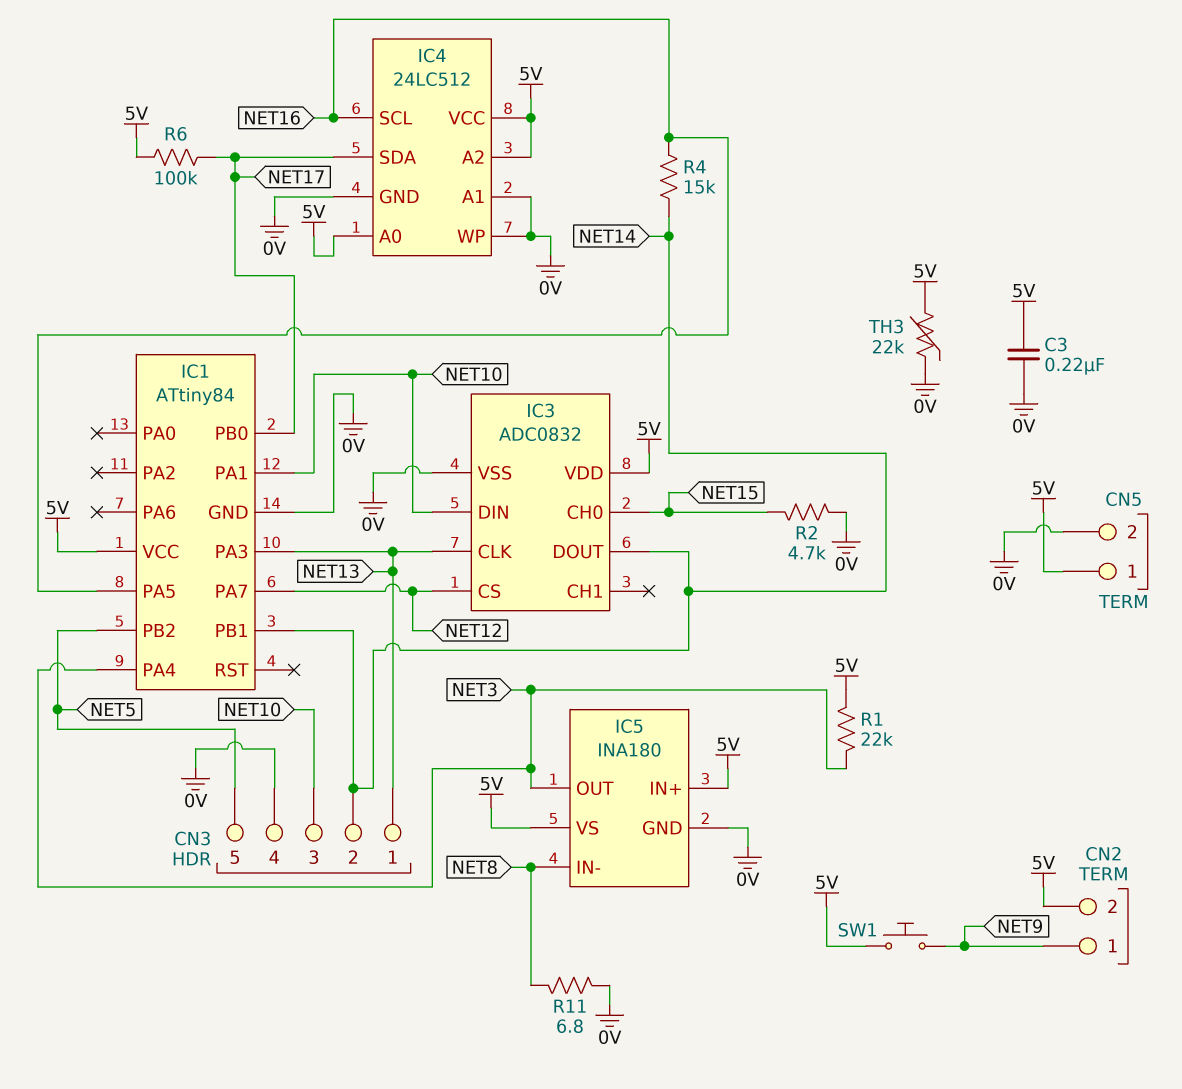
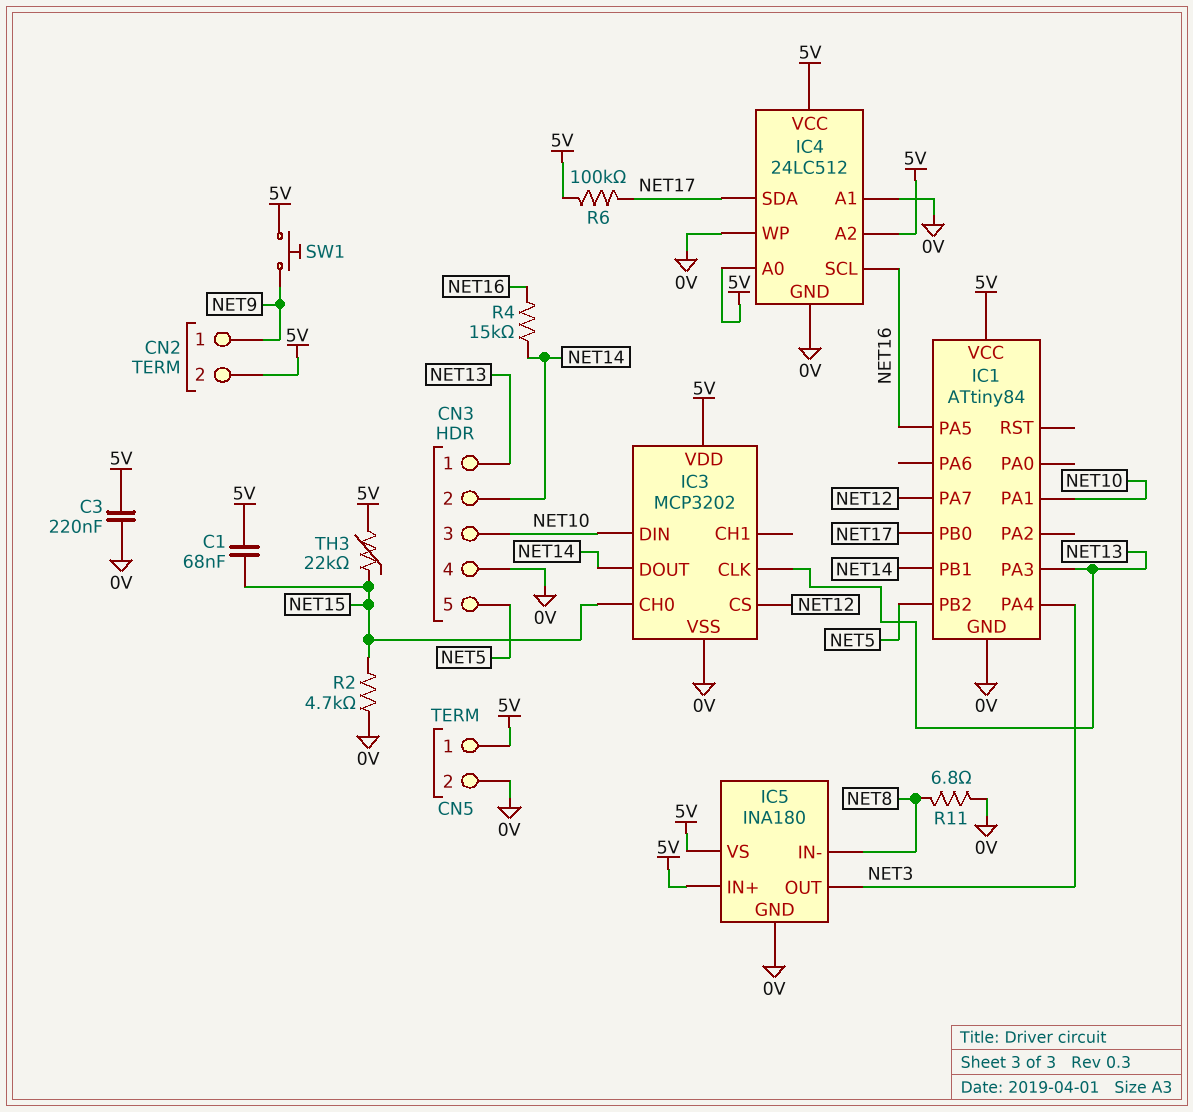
C1: none -> 68nF (5V, NET15)
IC3: ADC0832 -> MCP3202
R1: 22k (5V, NET3) -> none
TH3: 22k (0V, 5V) -> 22k (5V, NET15)

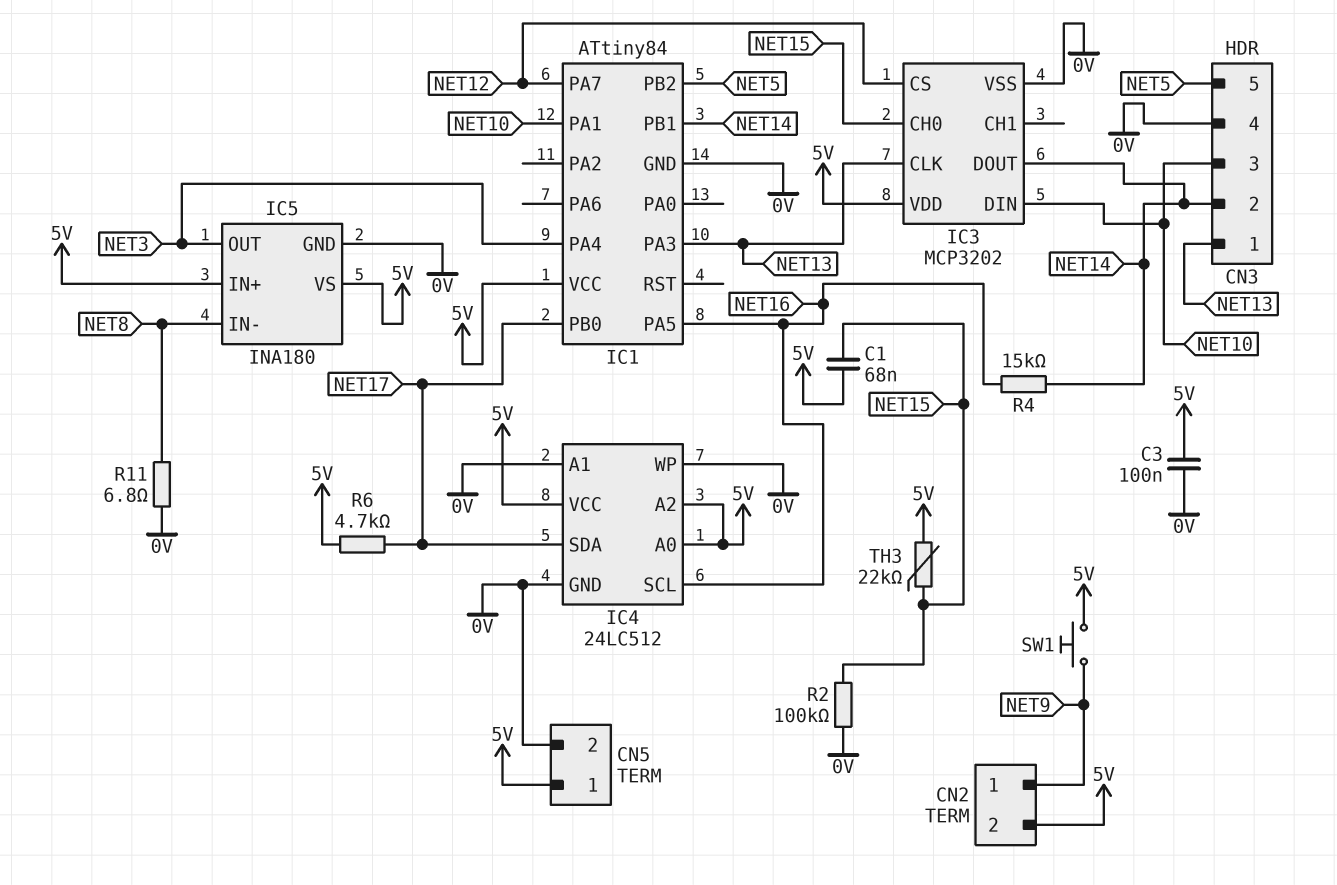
C3: 220nF (0V, 5V) -> 100nF (0V, 5V)
R2: 4.7k (0V, NET15) -> 100k (0V, NET15)
R6: 100k (5V, NET17) -> 4.7k (5V, NET17)

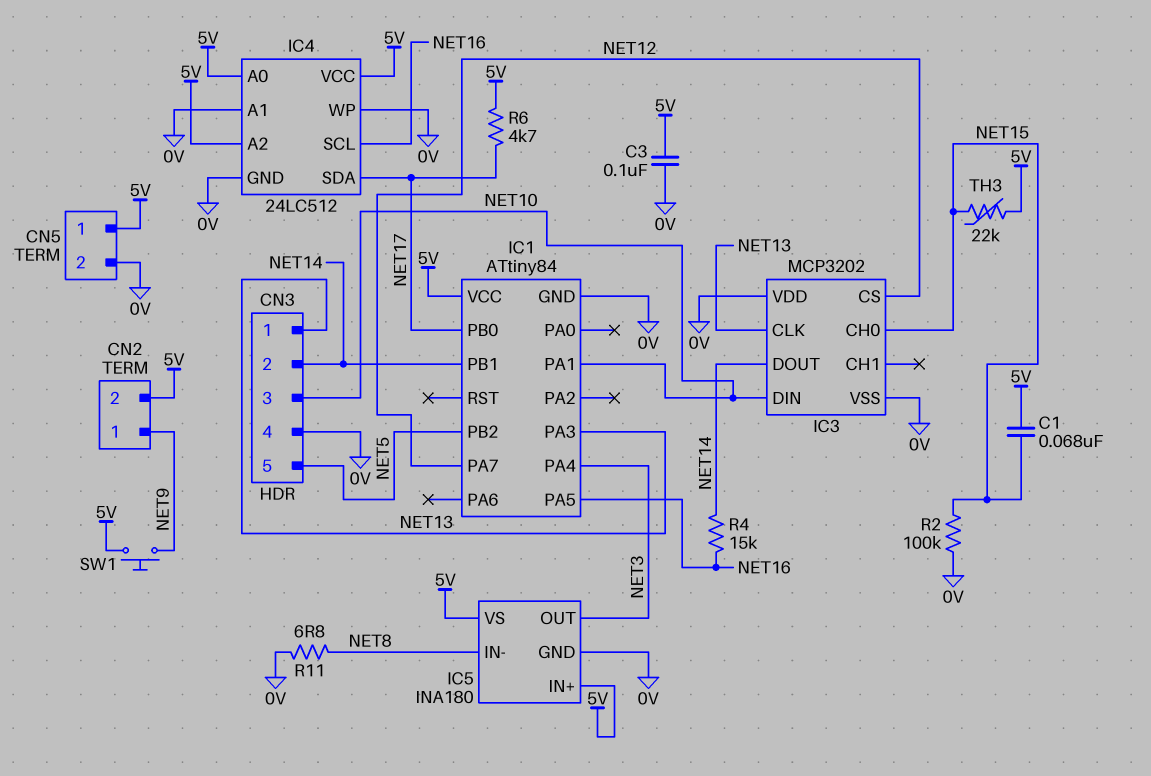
IC3 pin VDD: 5V -> 0V

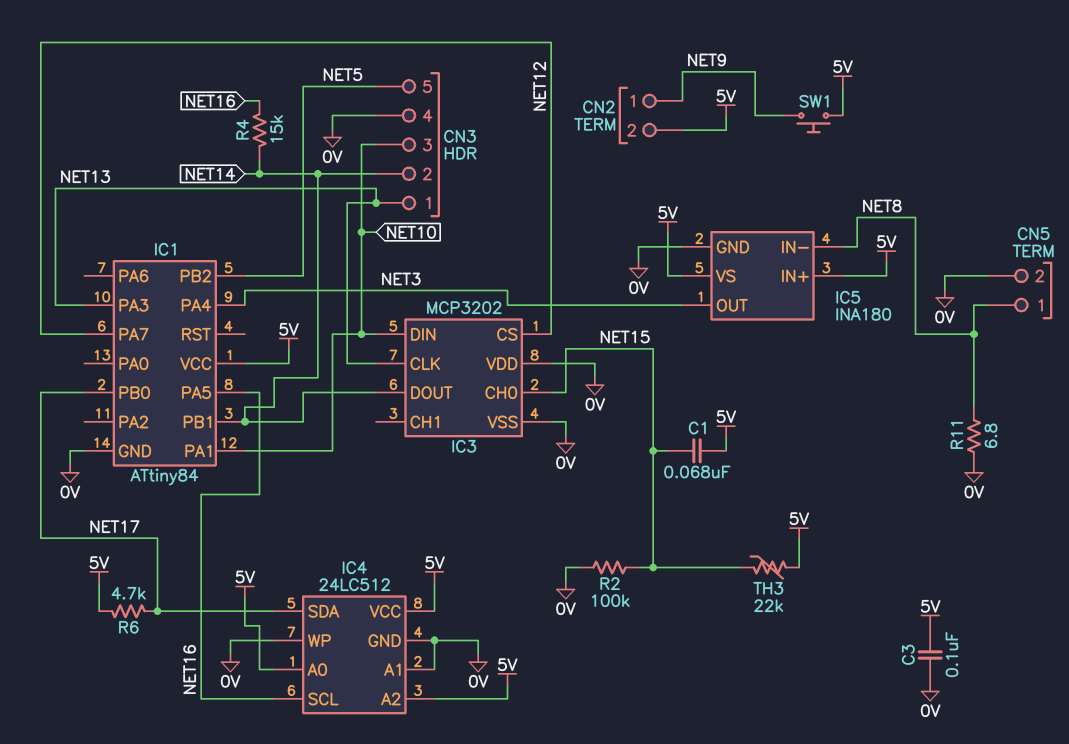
CN5 pin 1: 5V -> NET8

